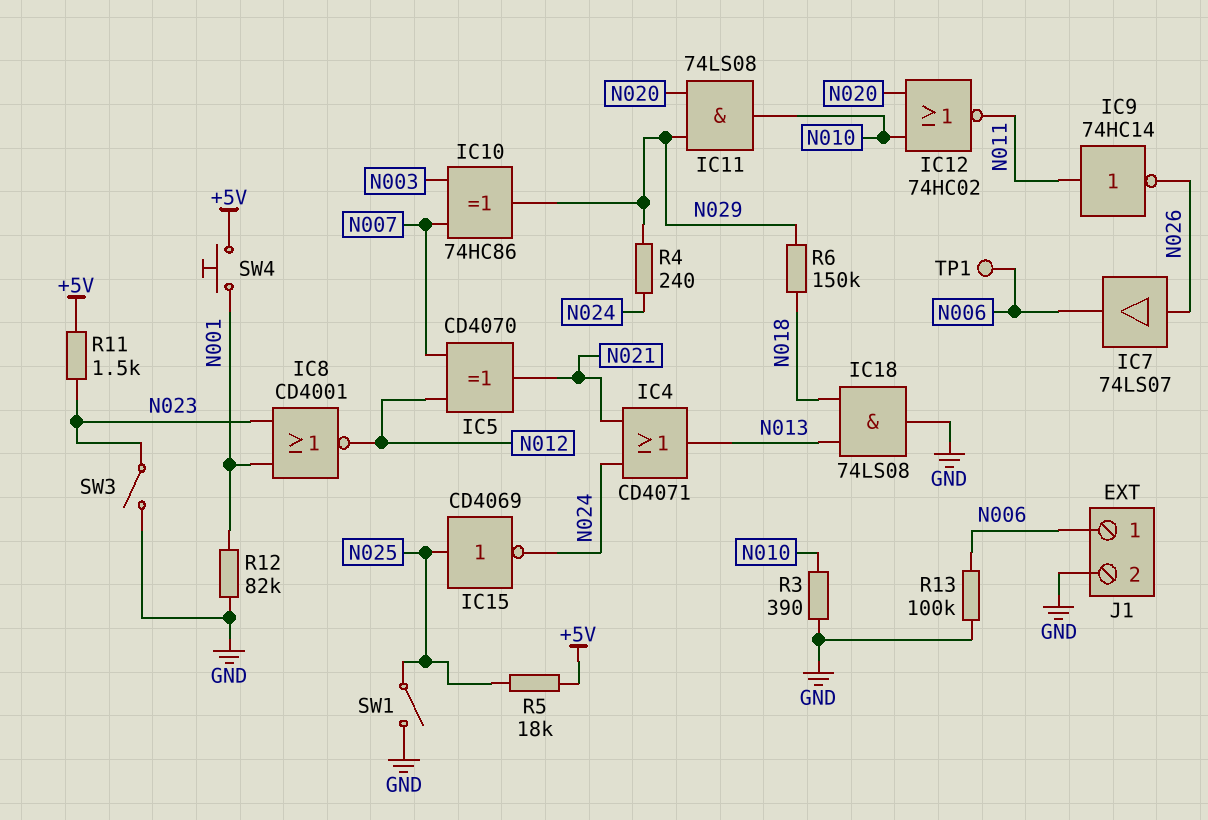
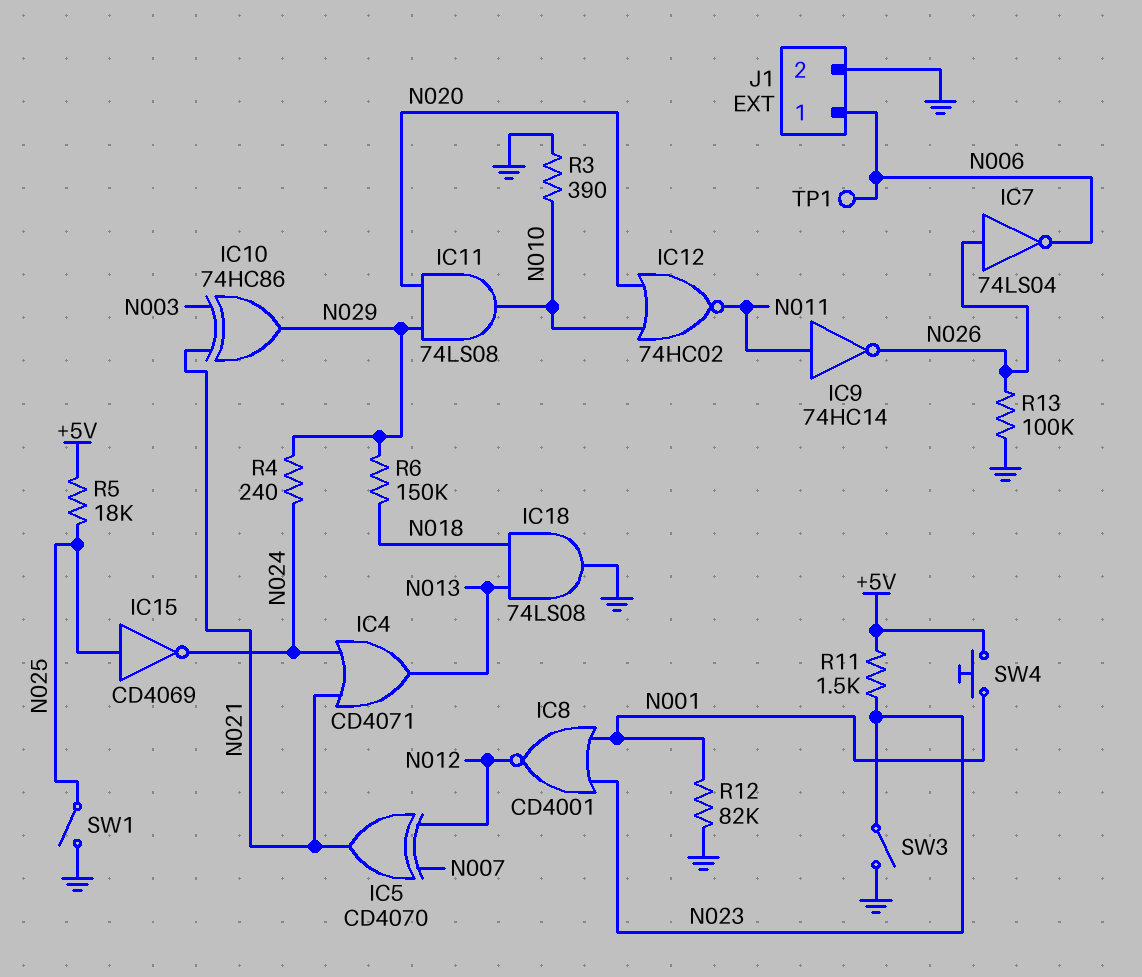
IC7: buffer 74LS07 (in N026, out N006) -> NOT 74LS04 (in N026, out N006)
IC10: XOR 74HC86 (in N003, in N007, out N029) -> XOR 74HC86 (in N003, in N021, out N029)
R13: 100k (GND, N006) -> 100k (GND, N026)

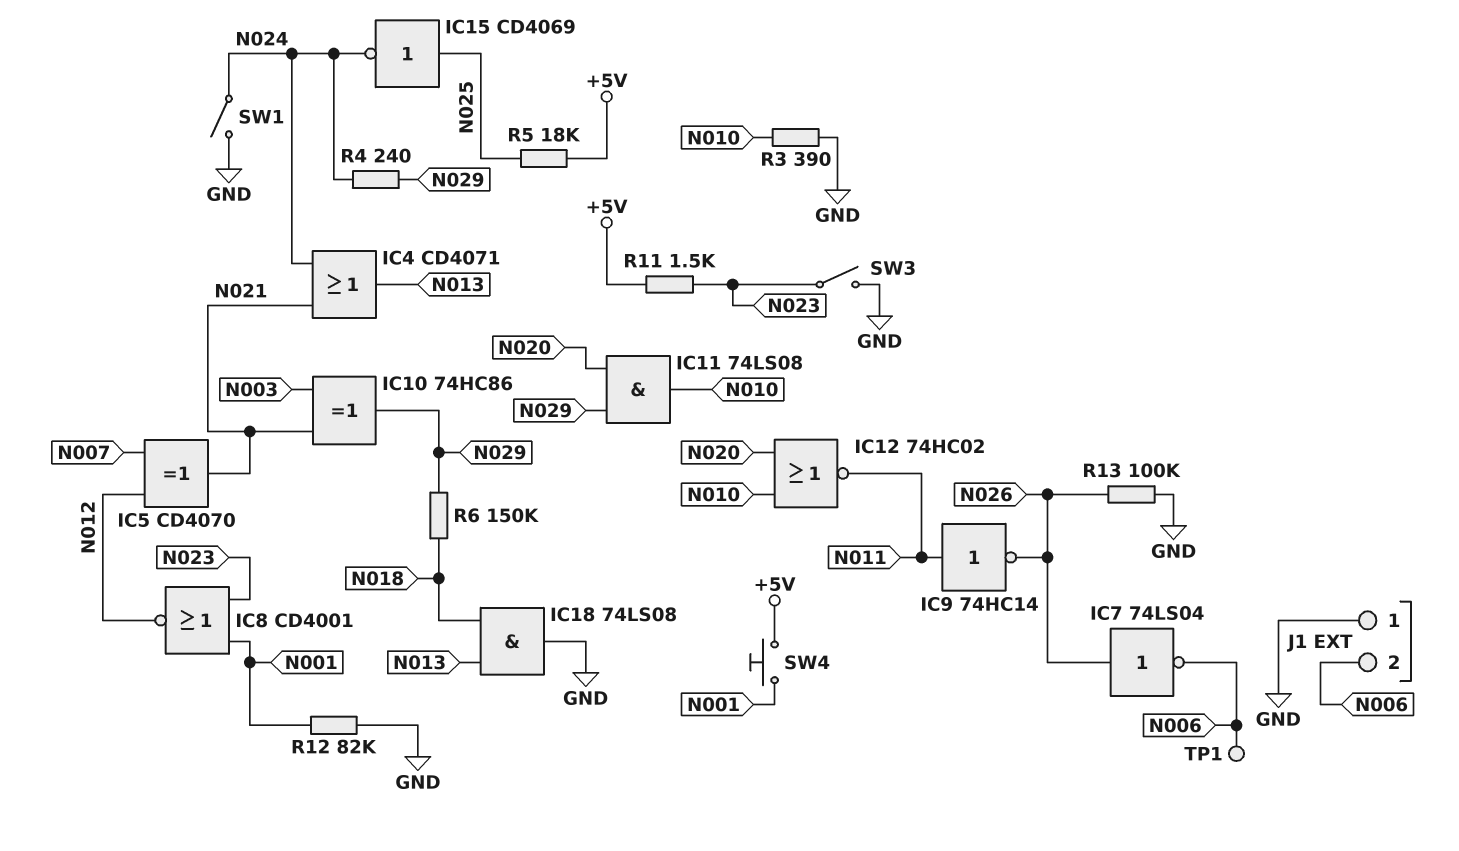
J1 pin 1: N006 -> GND
J1 pin 2: GND -> N006
SW1: switch (GND, N025) -> switch (GND, N024)

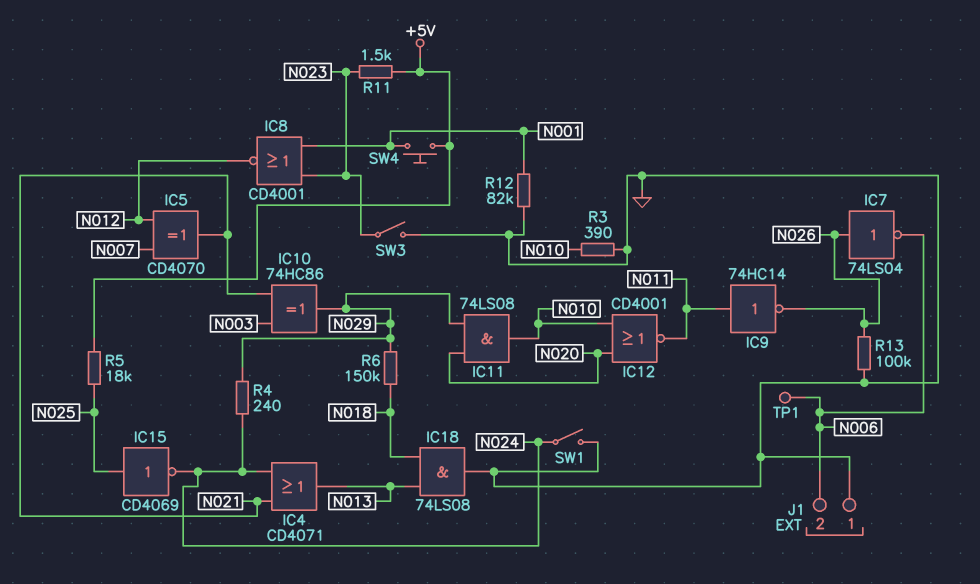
IC12: NOR 74HC02 (in N010, in N020, out N011) -> NOR CD4001 (in N010, in N020, out N011)

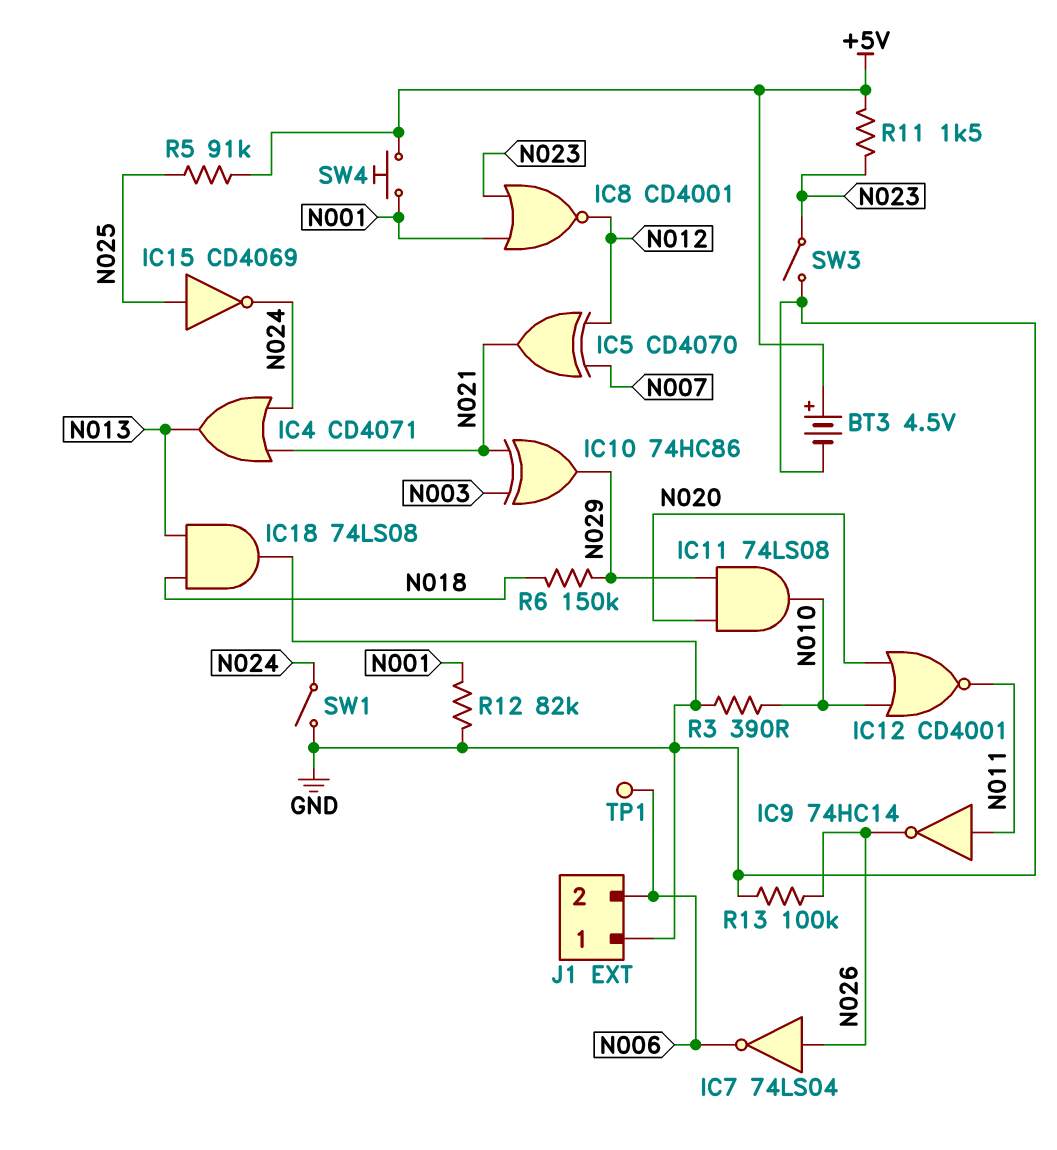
BT3: none -> 4.5V (plus +5V, minus GND)
R4: 240 (N024, N029) -> none
R5: 18k (+5V, N025) -> 91k (+5V, N025)

